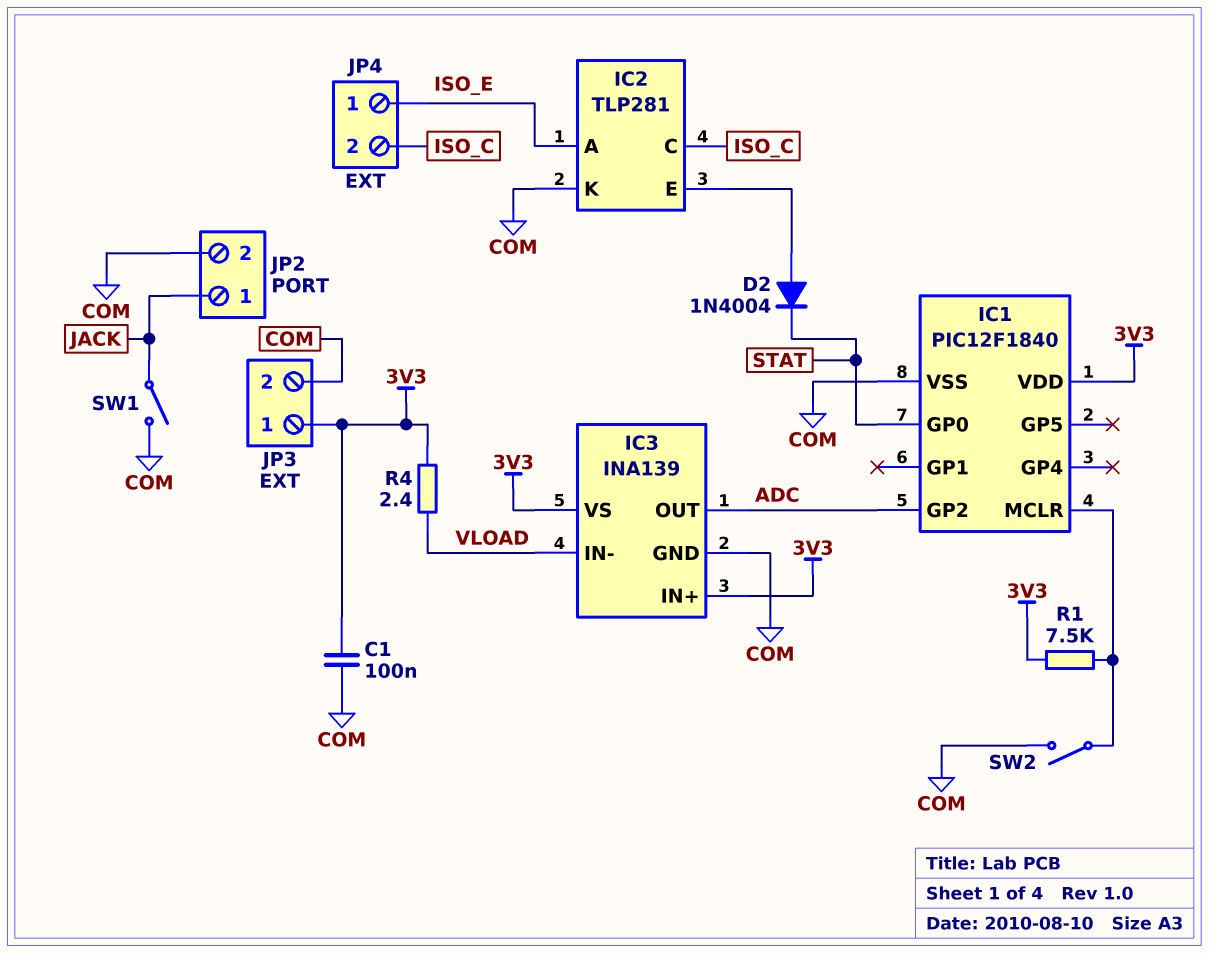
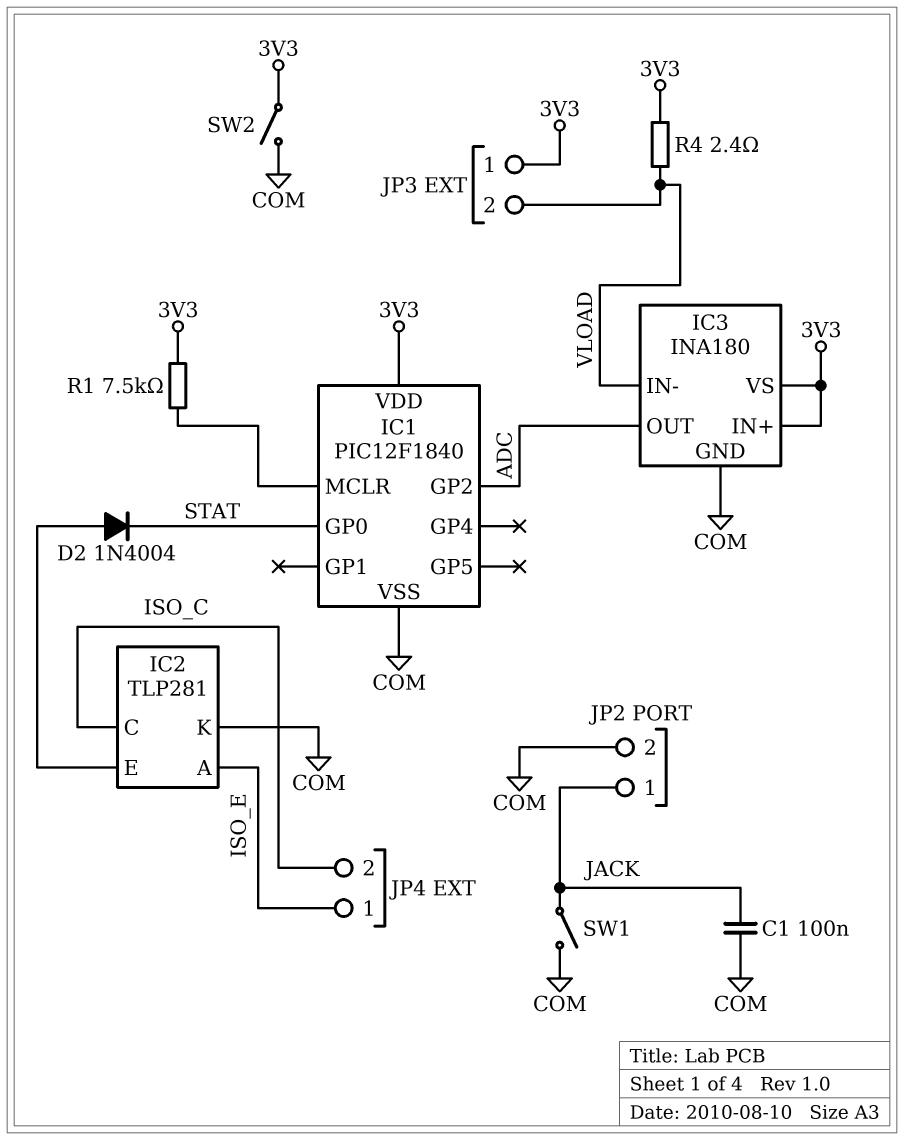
C1: 100nF (3V3, COM) -> 100nF (COM, JACK)
IC3: INA139 -> INA180
JP3 pin 2: COM -> VLOAD
SW2: switch (COM, IC1/MCLR) -> switch (3V3, COM)

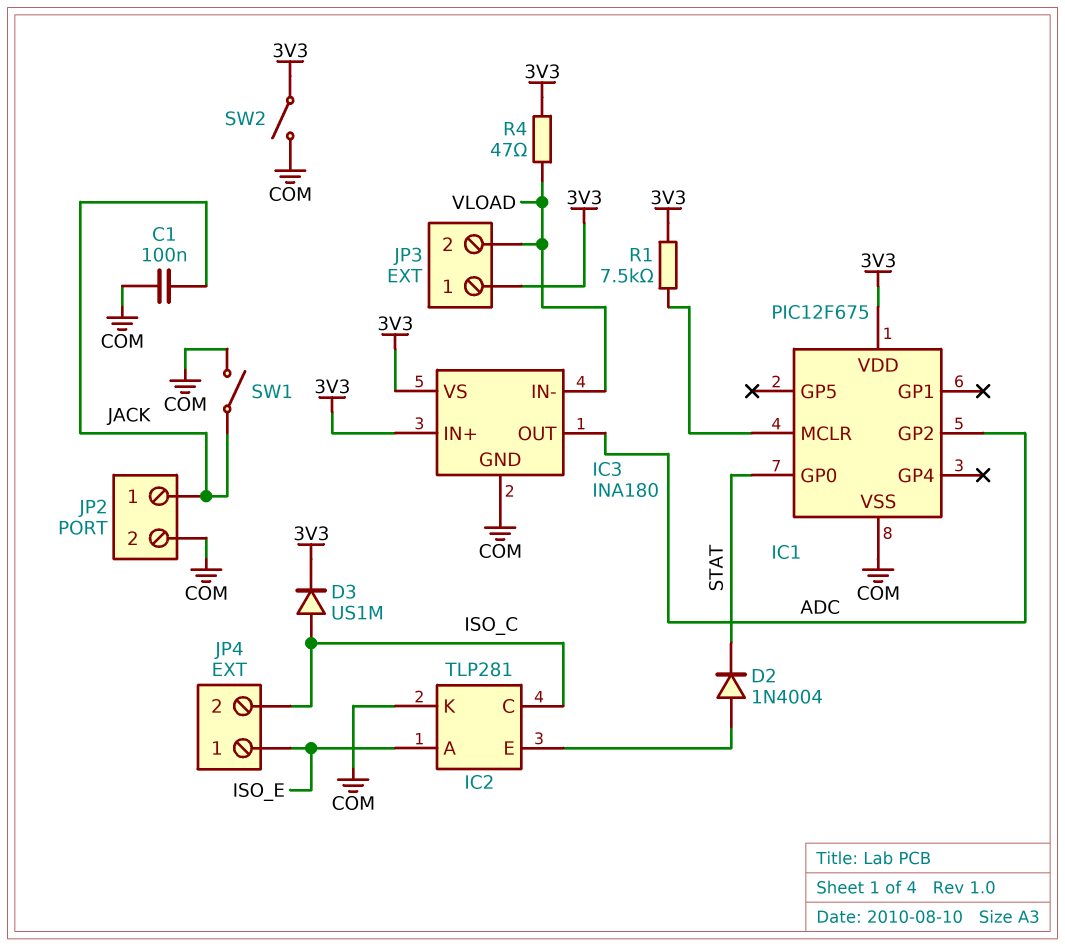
D3: none -> diode US1M (A ISO_C, K 3V3)
IC1: PIC12F1840 -> PIC12F675
R4: 2.4 (3V3, VLOAD) -> 47 (3V3, VLOAD)

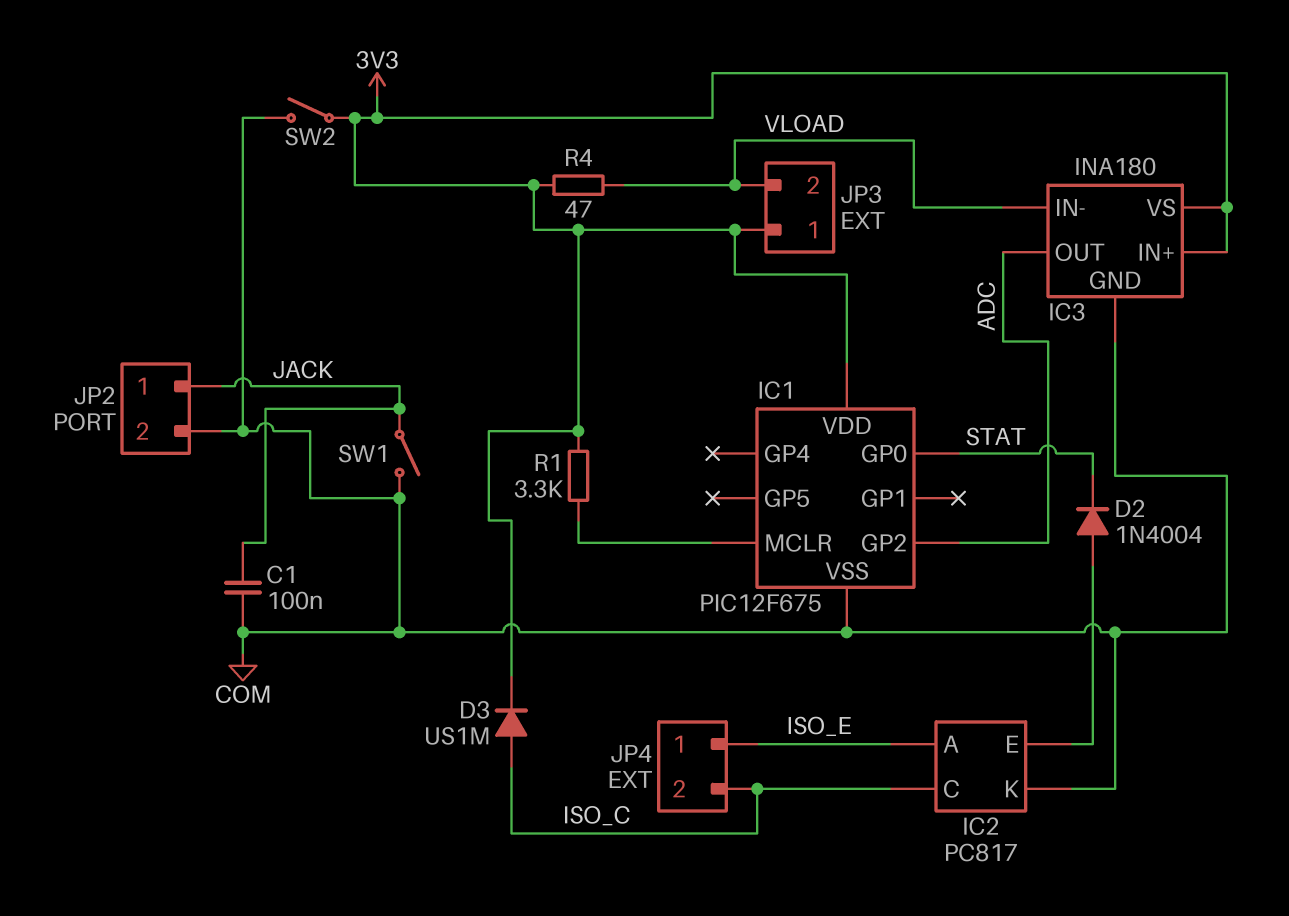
IC2: TLP281 -> PC817
R1: 7.5k (3V3, IC1/MCLR) -> 3.3k (3V3, IC1/MCLR)

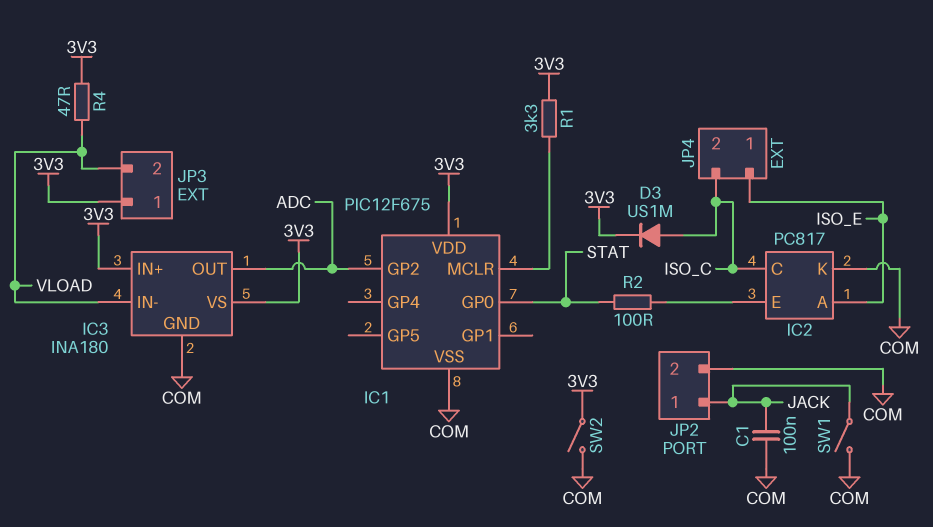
D2: diode 1N4004 (A IC2/E, K STAT) -> none
R2: none -> 100 (IC2/E, STAT)

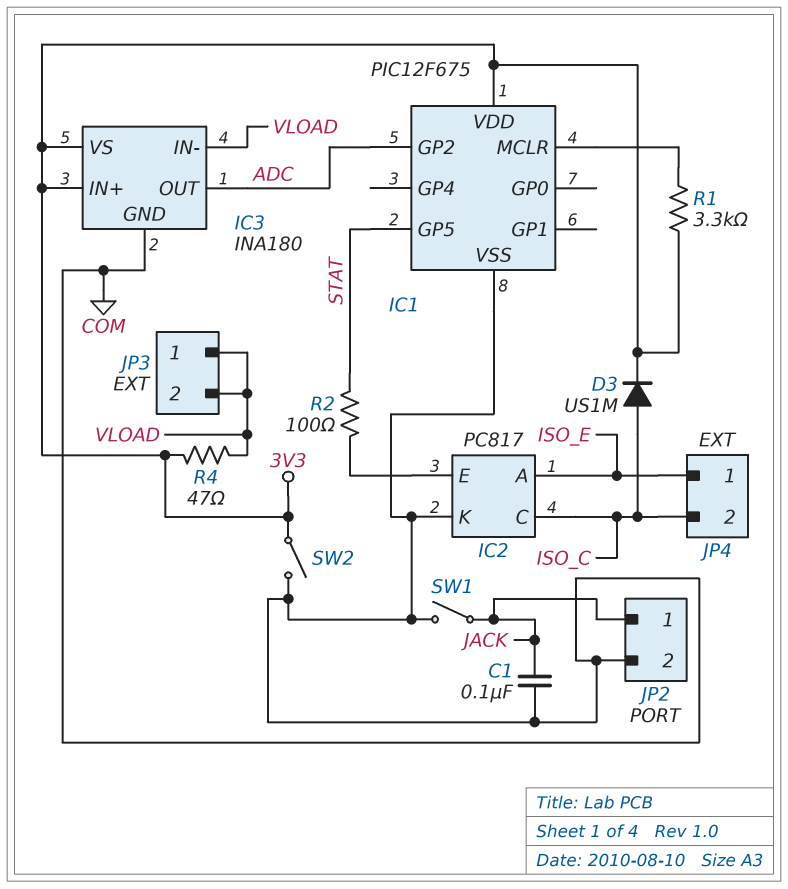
IC1 pin GP0: STAT -> none
IC1 pin GP5: none -> STAT
JP3 pin 1: 3V3 -> VLOAD

